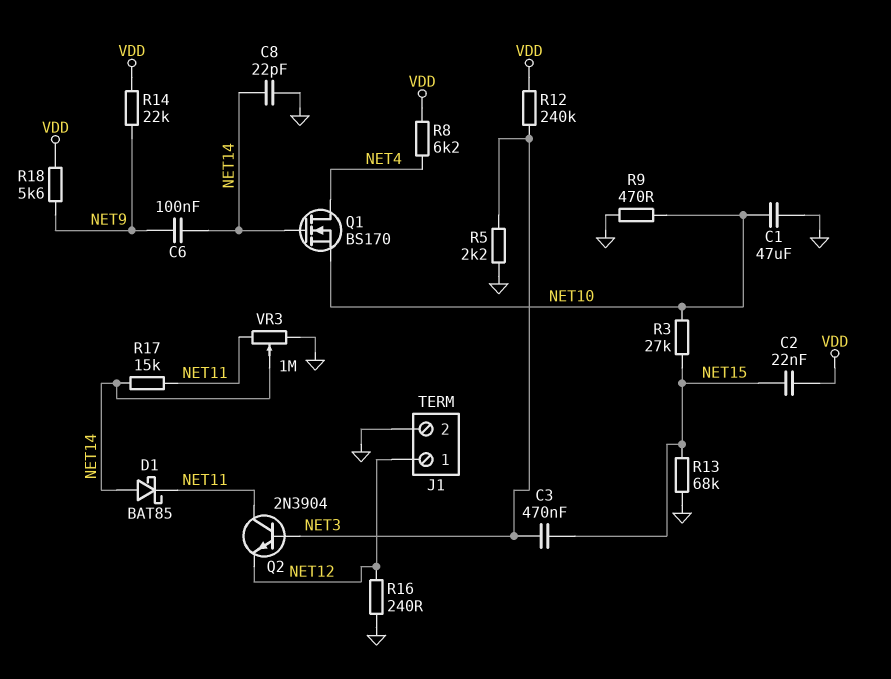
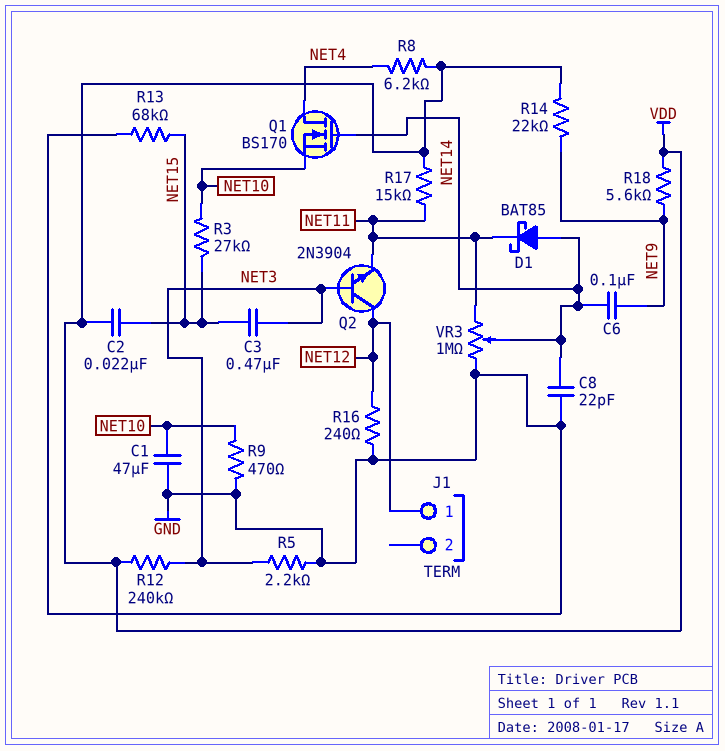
J1 pin 2: GND -> none
Q2: NPN 2N3904 (B NET3, C NET11, E NET12) -> NPN 2N3904 (B NET3, C NET12, E NET11)
R17: 15k (NET11, NET14) -> 15k (NET11, VDD)

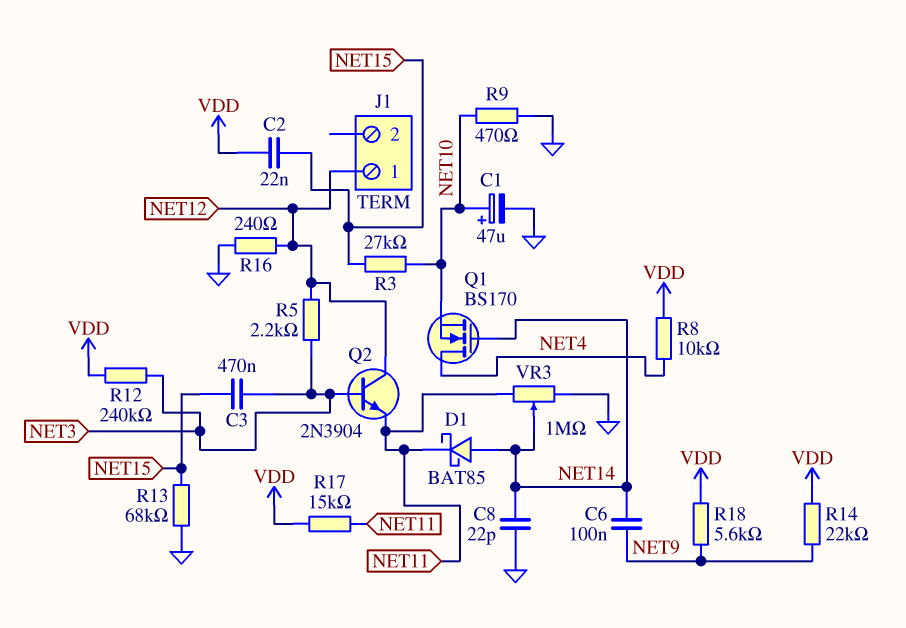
C1: 47uF (GND, NET10) -> 47uF (plus NET10, minus GND)
R5: 2.2k (GND, NET3) -> 2.2k (NET3, NET12)
R8: 6.2k (NET4, VDD) -> 10k (NET4, VDD)

